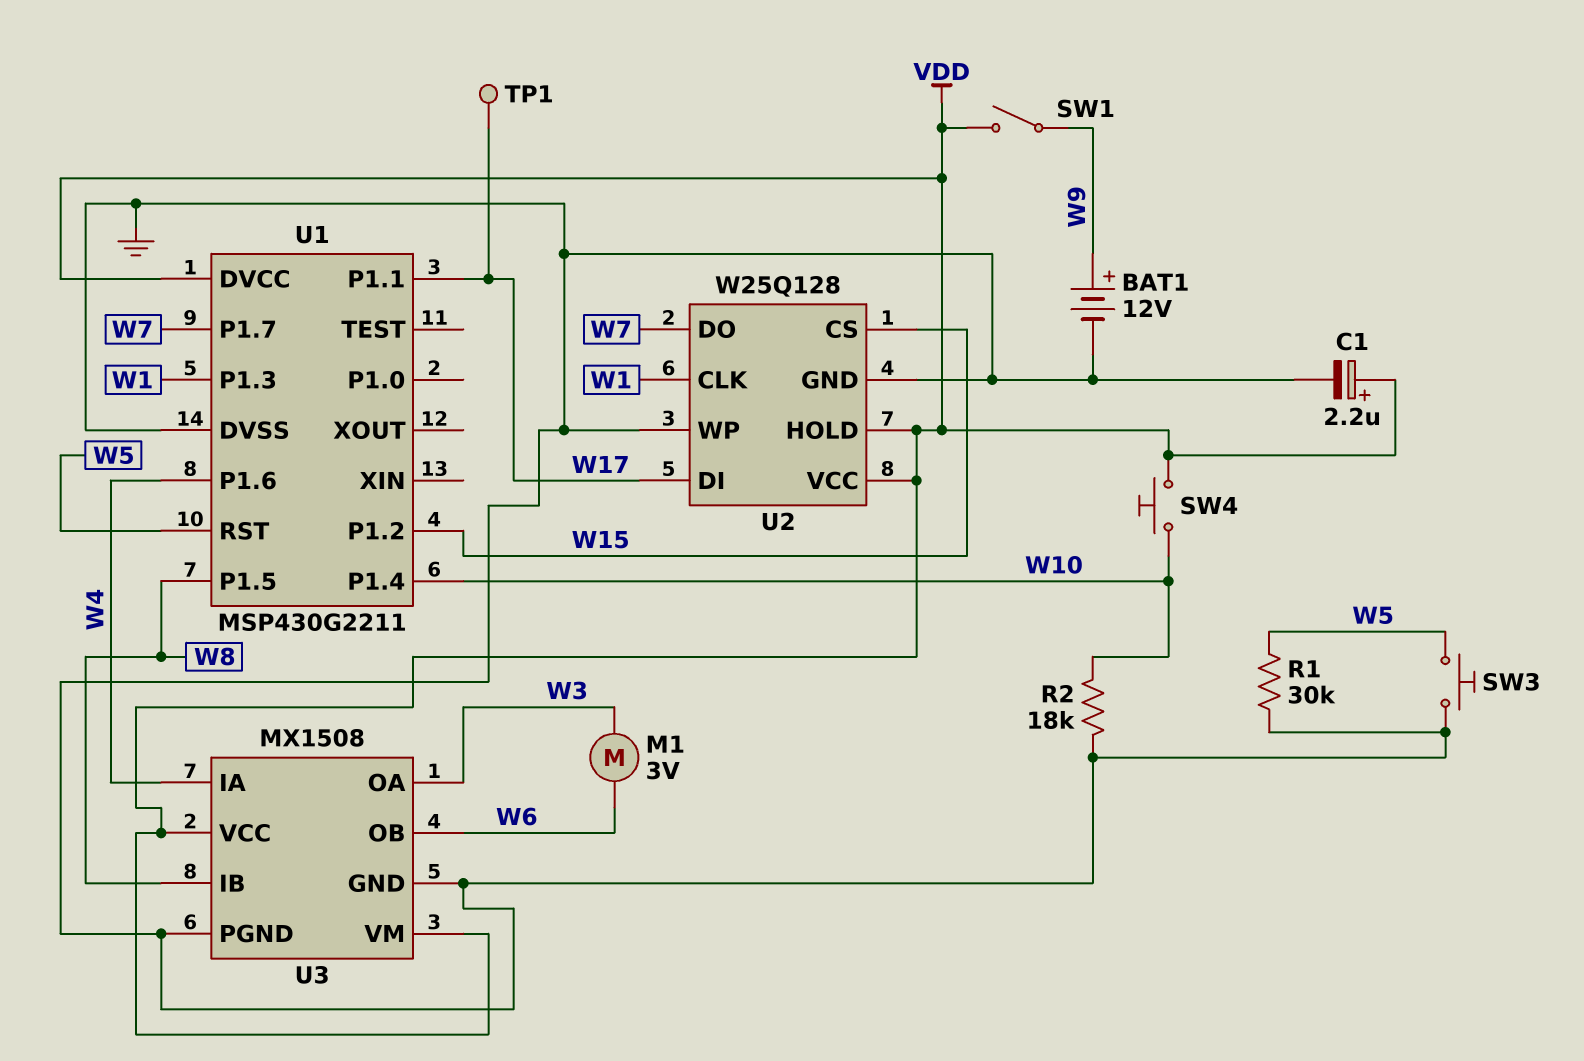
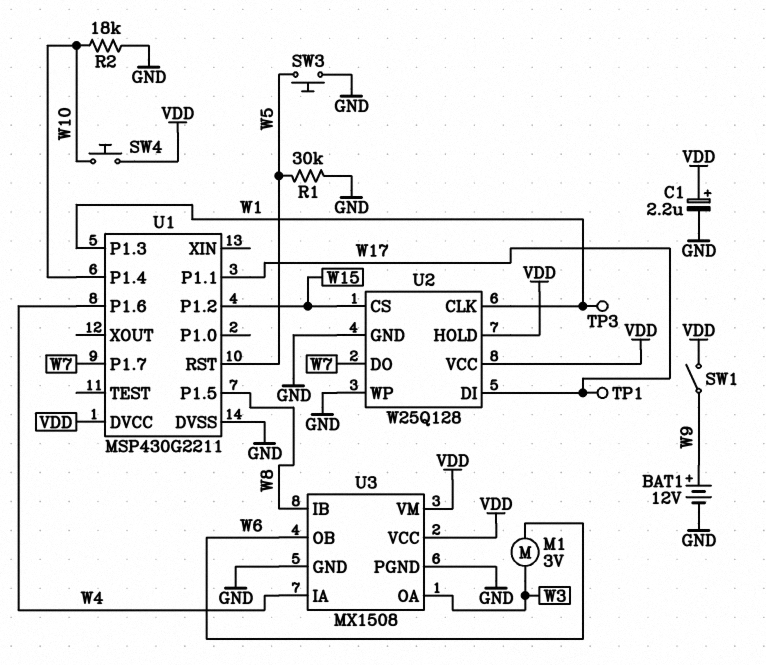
TP3: none -> test point (W1)

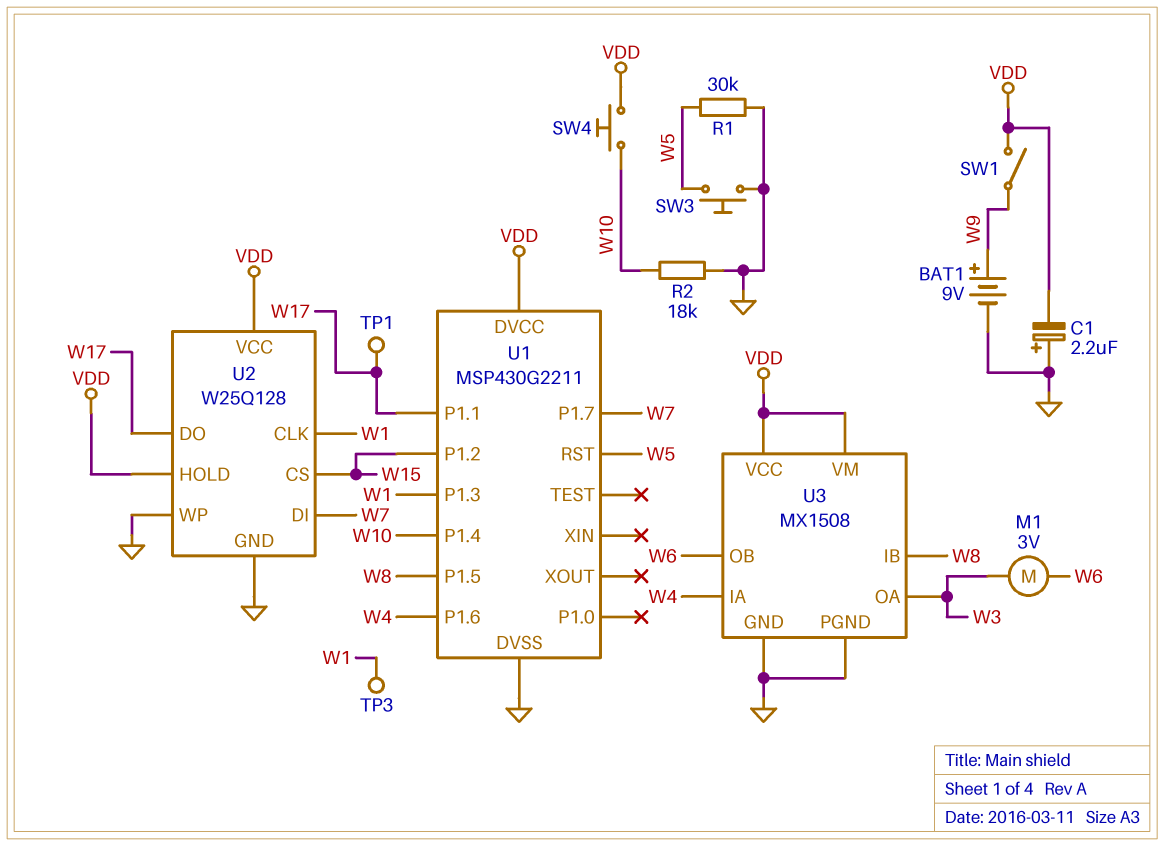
BAT1: 12V (plus W9, minus GND) -> 9V (plus W9, minus GND)
C1: 2.2uF (plus VDD, minus GND) -> 2.2uF (plus GND, minus VDD)
U2 pin DI: W17 -> W7
U2 pin DO: W7 -> W17

